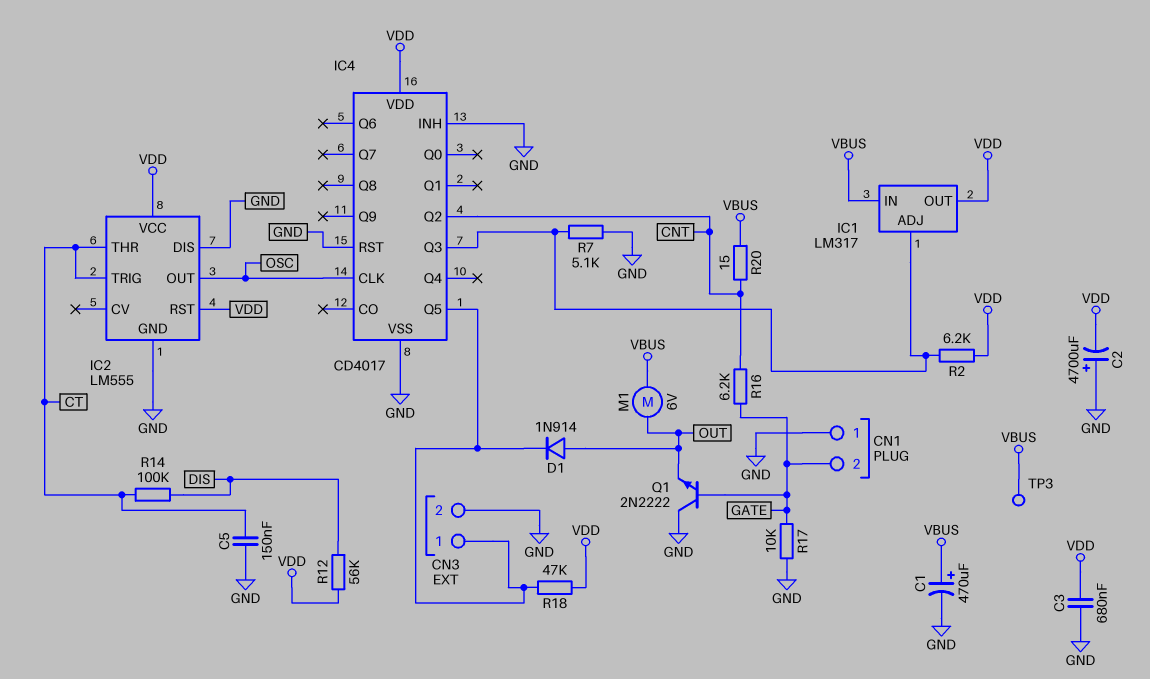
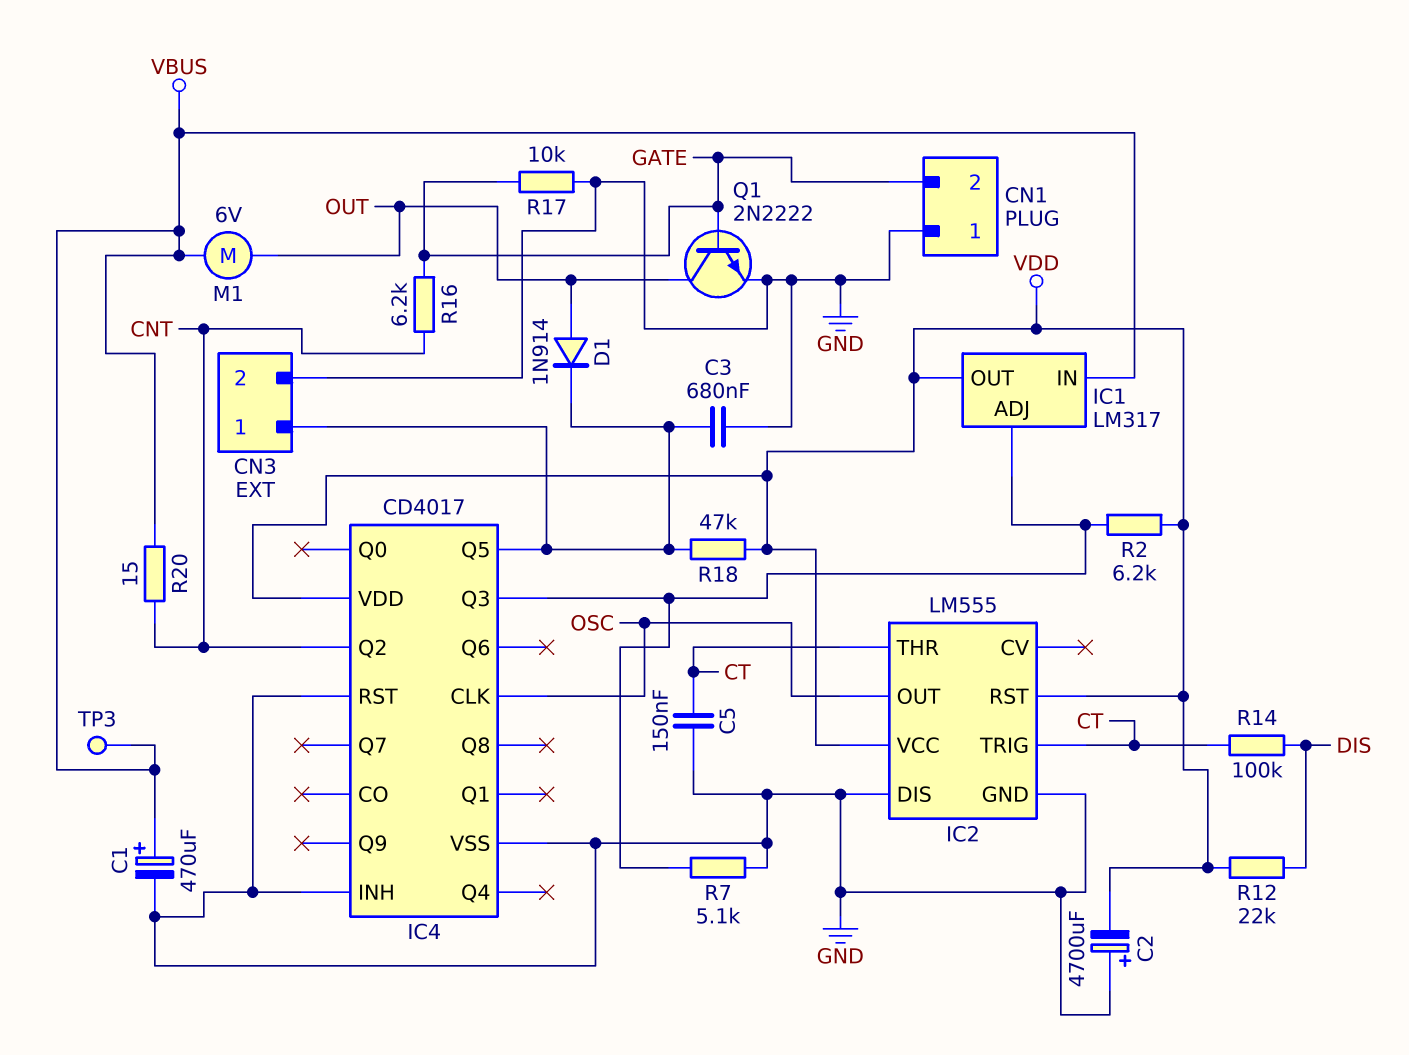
C3: 680nF (GND, VDD) -> 680nF (CN3/1, GND)
Q1: NPN 2N2222 (B GATE, C GND, E OUT) -> NPN 2N2222 (B GATE, C OUT, E GND)
R12: 56k (DIS, VDD) -> 22k (DIS, VDD)

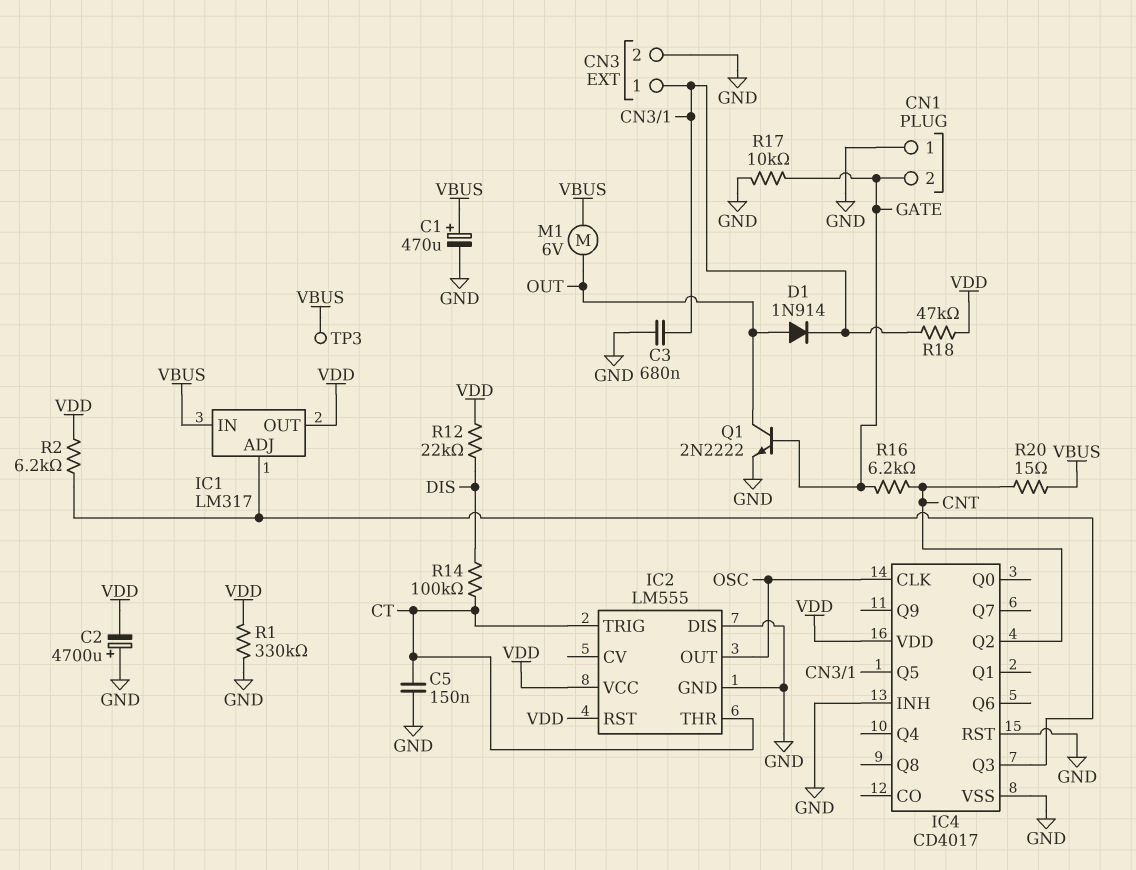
R1: none -> 330k (GND, VDD)
R7: 5.1k (GND, IC1/ADJ) -> none

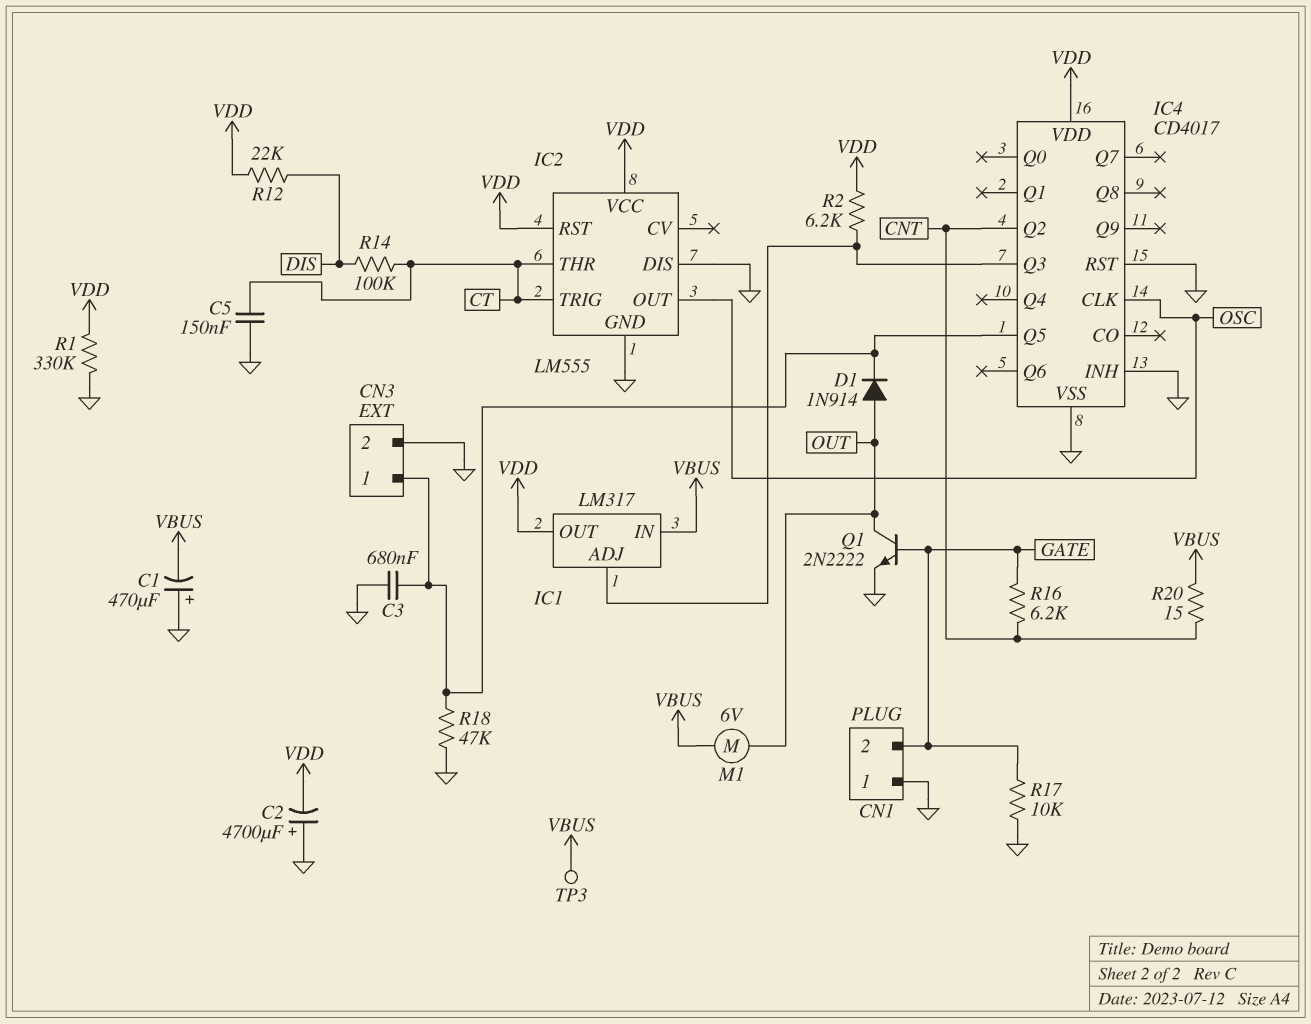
C1: 470uF (plus VBUS, minus GND) -> 470uF (plus GND, minus VBUS)
R18: 47k (CN3/1, VDD) -> 47k (CN3/1, GND)

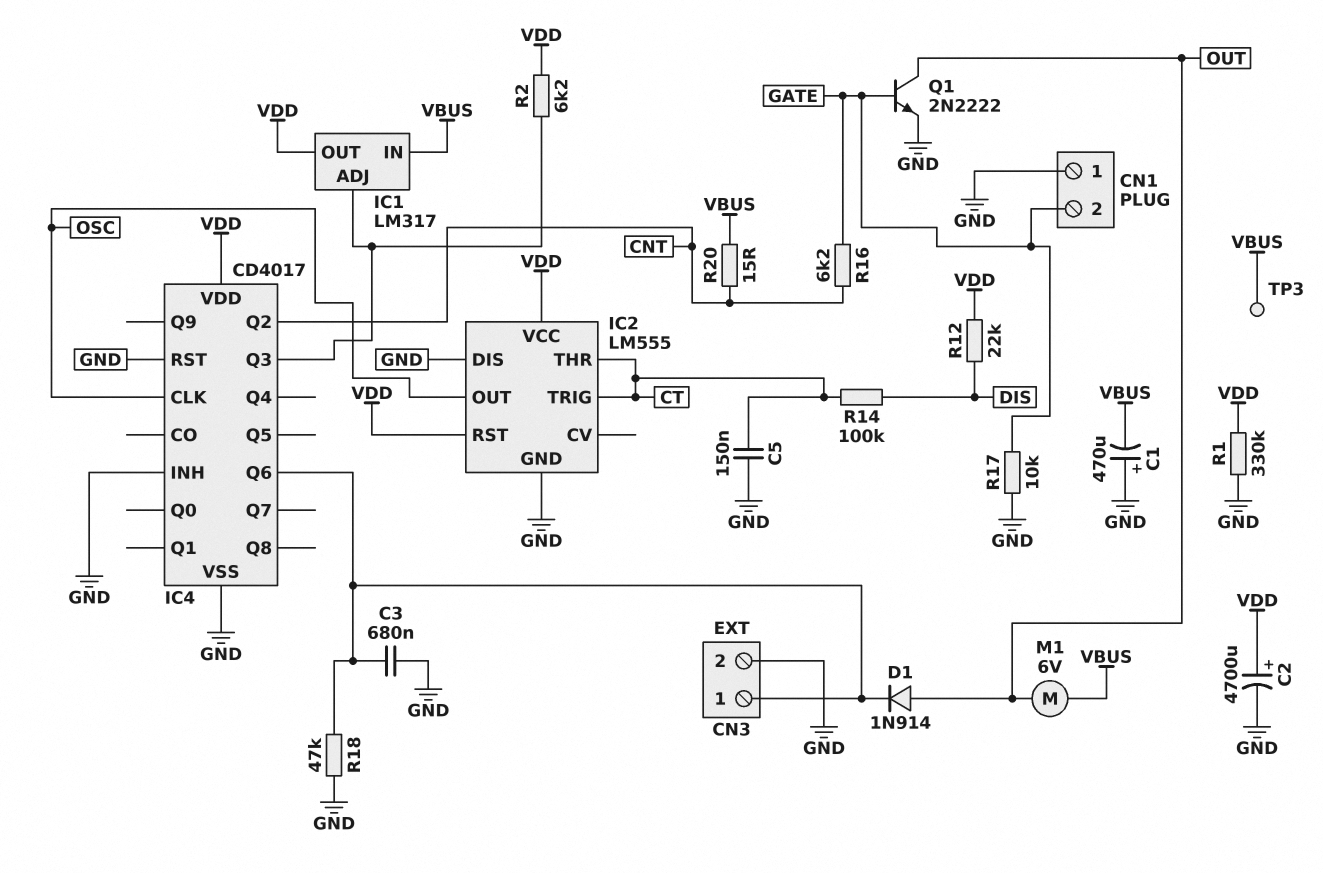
C2: 4700uF (plus GND, minus VDD) -> 4700uF (plus VDD, minus GND)
IC4 pin Q5: CN3/1 -> none
IC4 pin Q6: none -> CN3/1

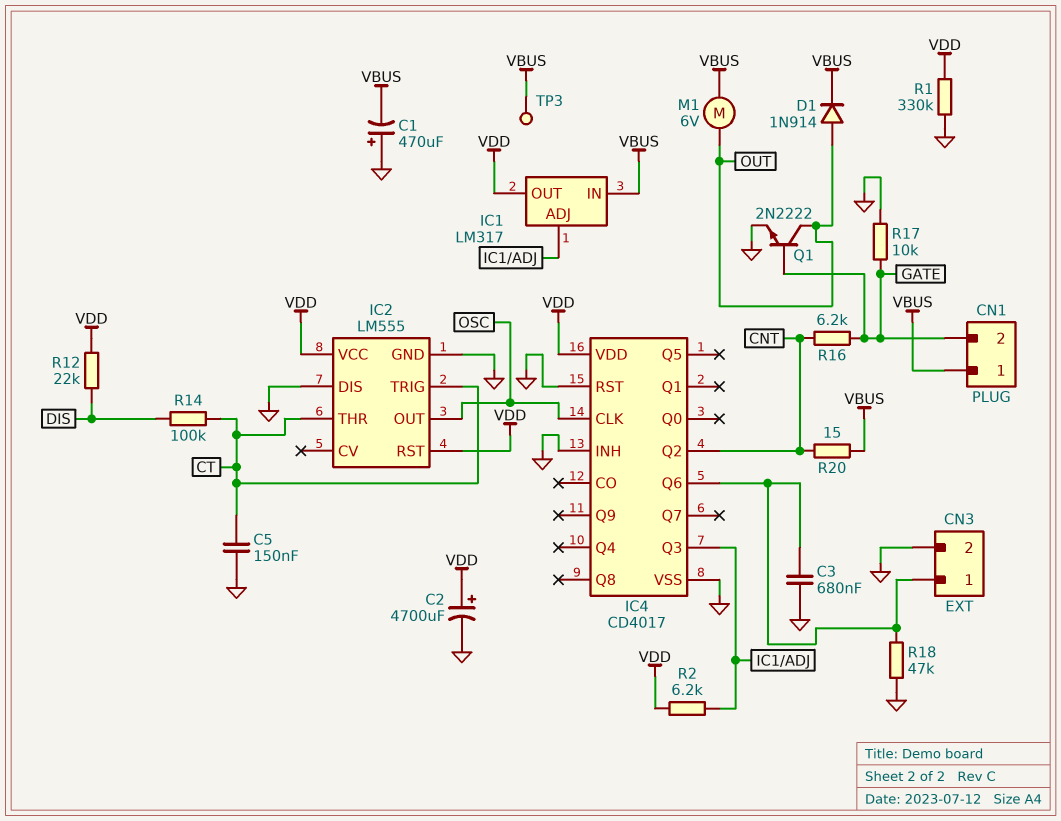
CN1 pin 1: GND -> VBUS
D1: diode 1N914 (A OUT, K CN3/1) -> diode 1N914 (A OUT, K VBUS)

